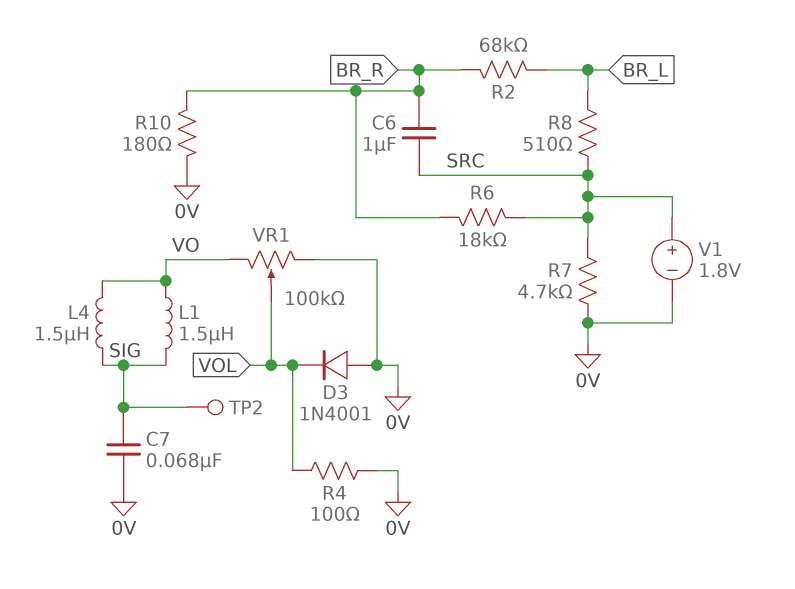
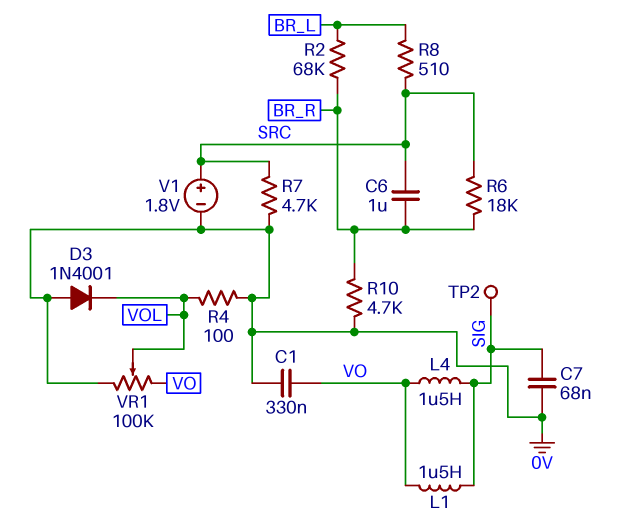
C1: none -> 330nF (0V, VO)
R10: 180 (0V, BR_R) -> 4.7k (0V, BR_R)

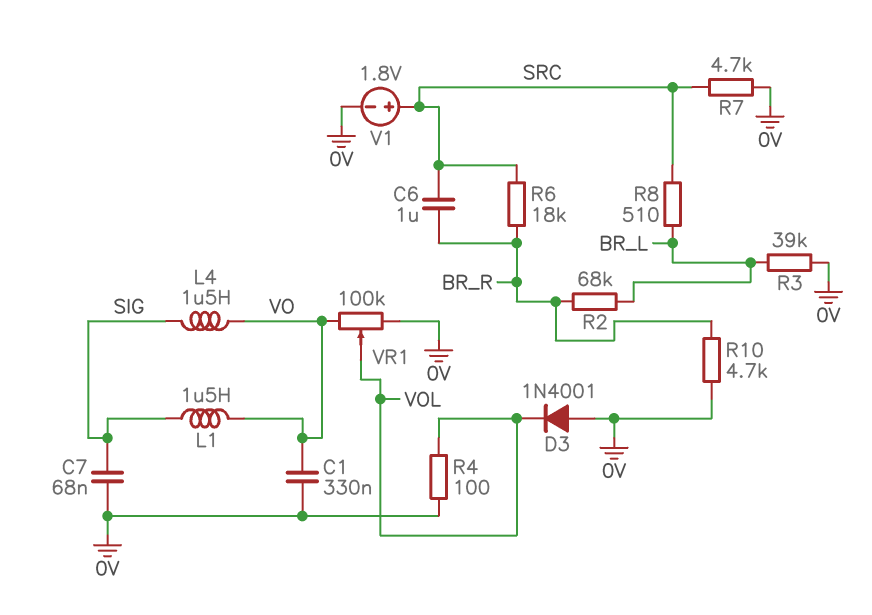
R3: none -> 39k (0V, BR_L)
TP2: test point (SIG) -> none

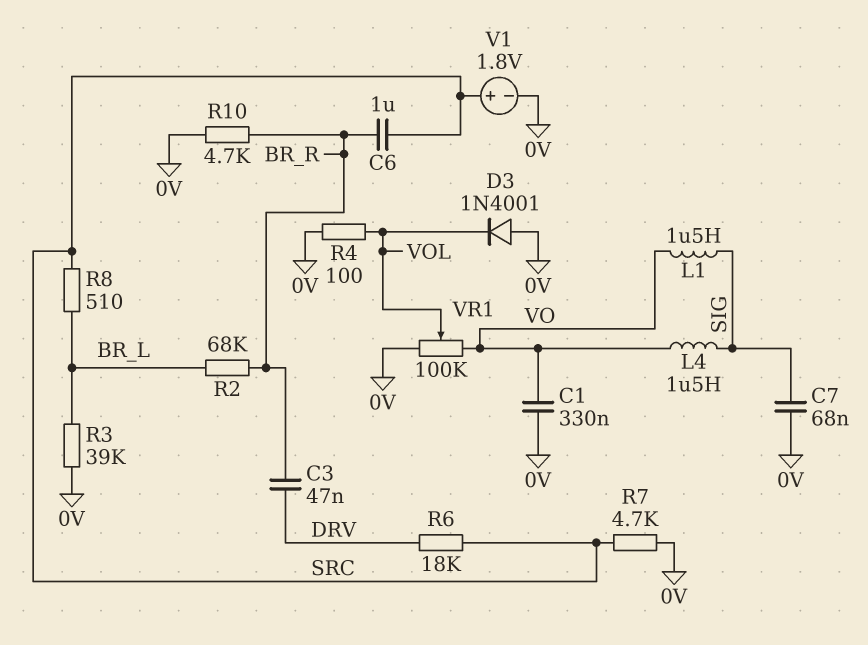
C3: none -> 47nF (BR_R, DRV)
R6: 18k (BR_R, SRC) -> 18k (DRV, SRC)

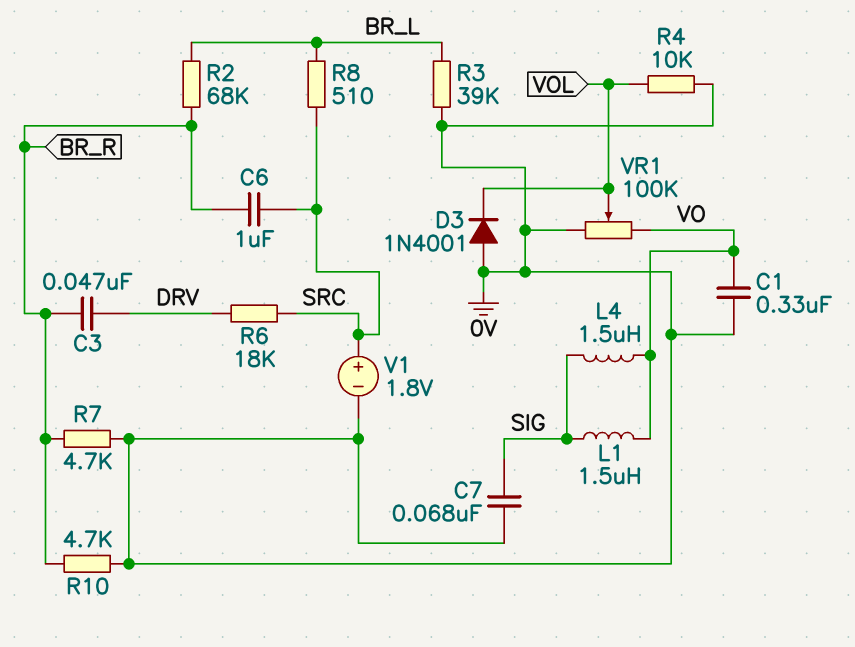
R4: 100 (0V, VOL) -> 10k (0V, VOL)
R7: 4.7k (0V, SRC) -> 4.7k (0V, BR_R)

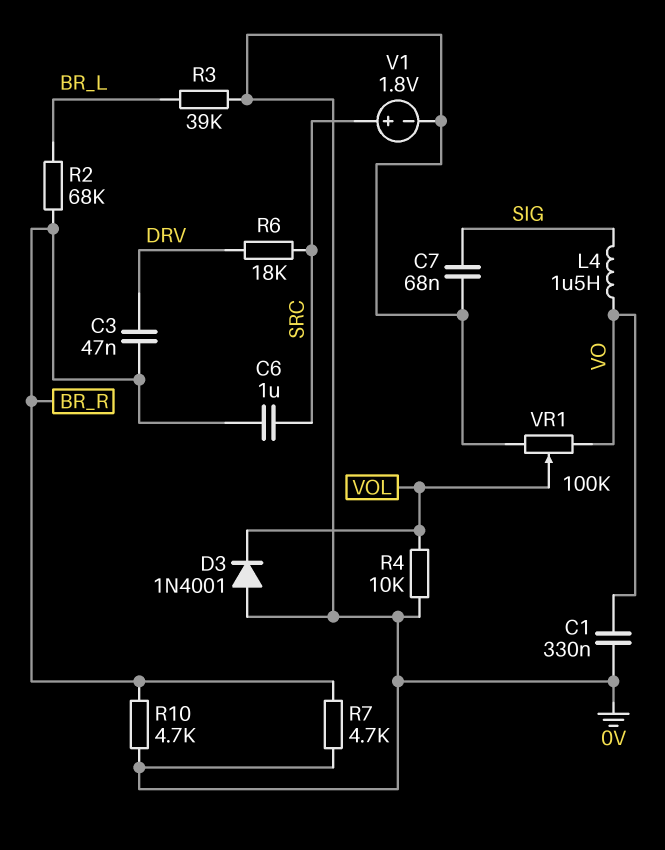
L1: 1.5uH (SIG, VO) -> none
R8: 510 (BR_L, SRC) -> none

